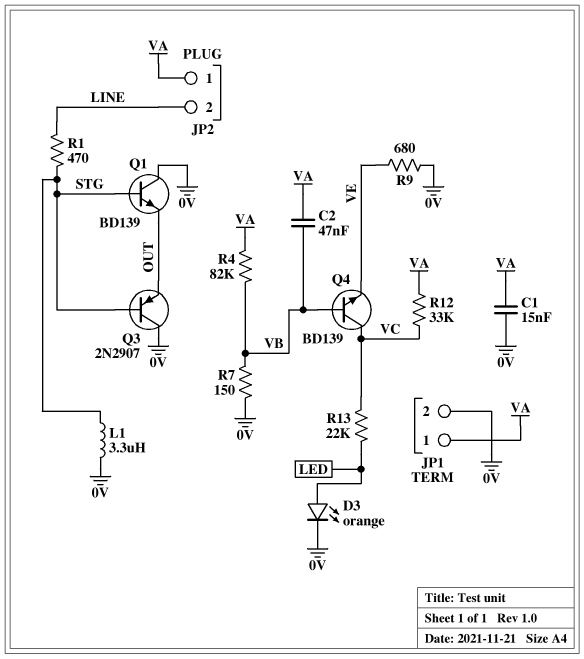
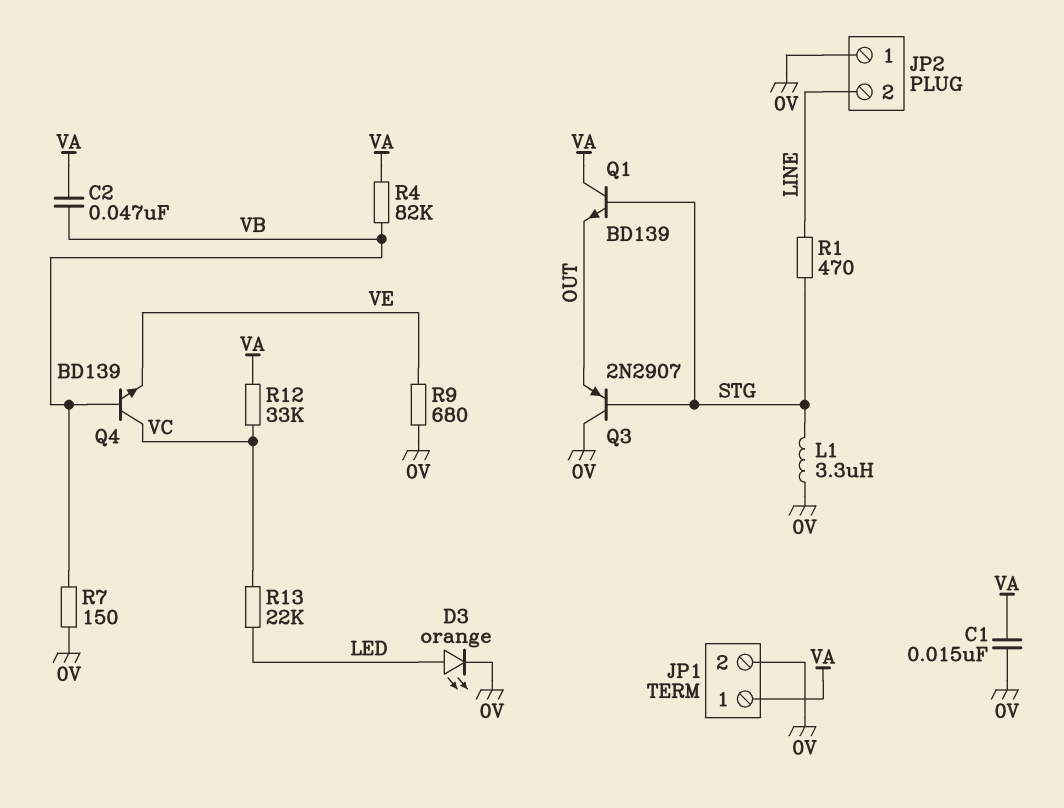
JP2 pin 1: VA -> 0V
Q1: NPN BD139 (B STG, C 0V, E OUT) -> NPN BD139 (B STG, C VA, E OUT)

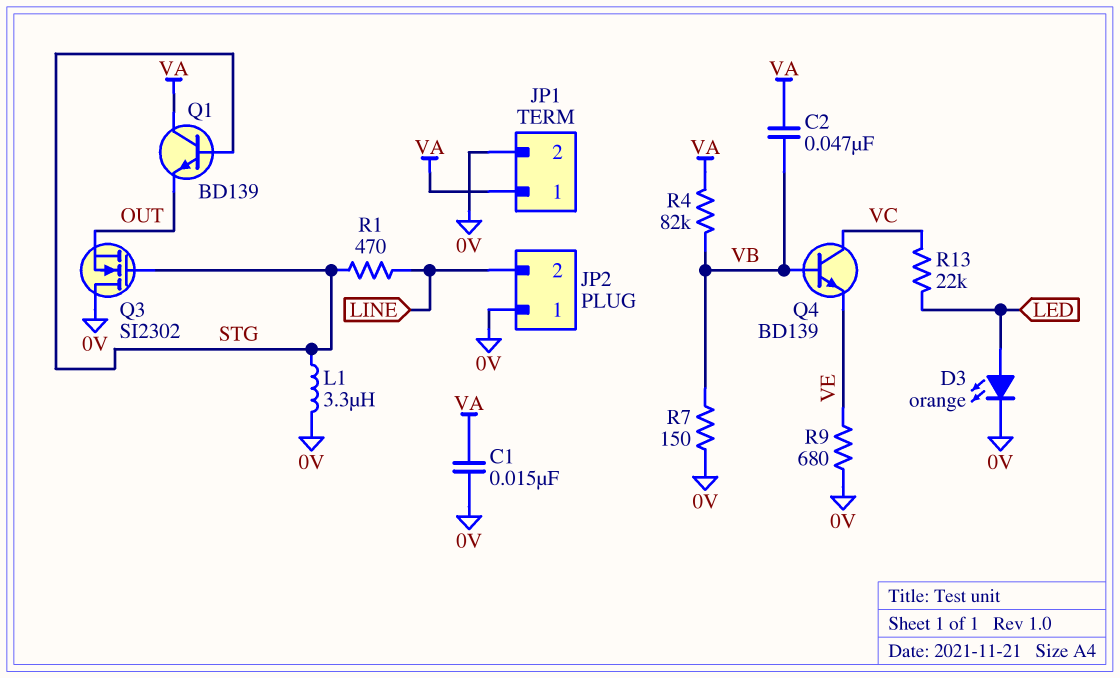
Q3: PNP 2N2907 (B STG, C 0V, E OUT) -> NMOS SI2302 (G STG, D 0V, S OUT)
R12: 33k (VA, VC) -> none

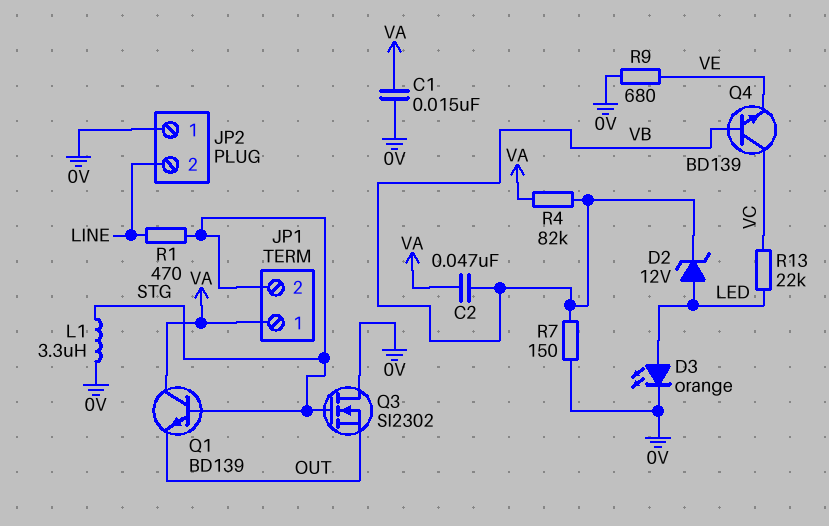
D2: none -> zener 12V (A LED, K VB)
JP1 pin 2: 0V -> STG

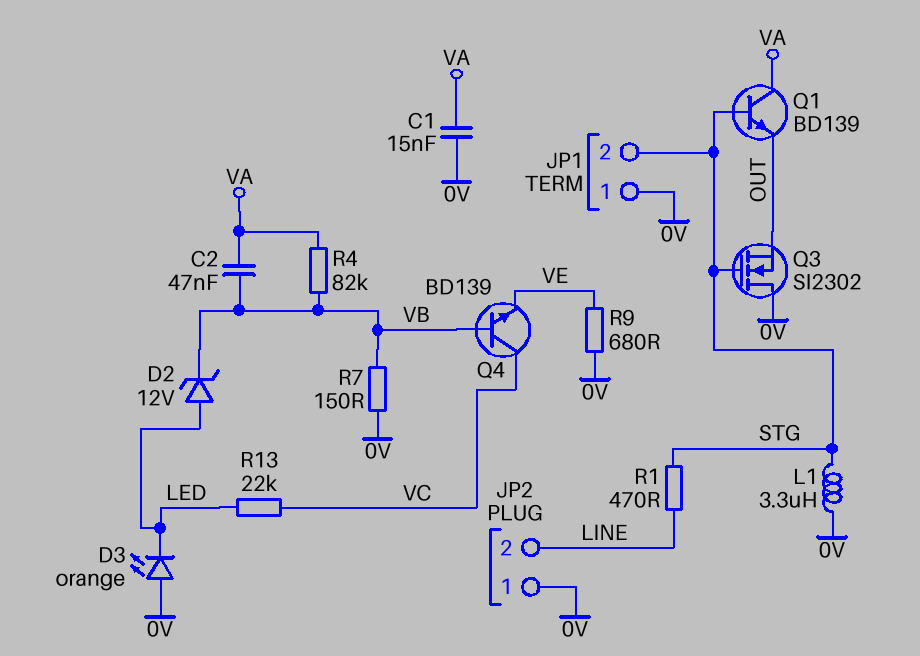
D3: LED orange (A LED, K 0V) -> LED orange (A 0V, K LED)
JP1 pin 1: VA -> 0V

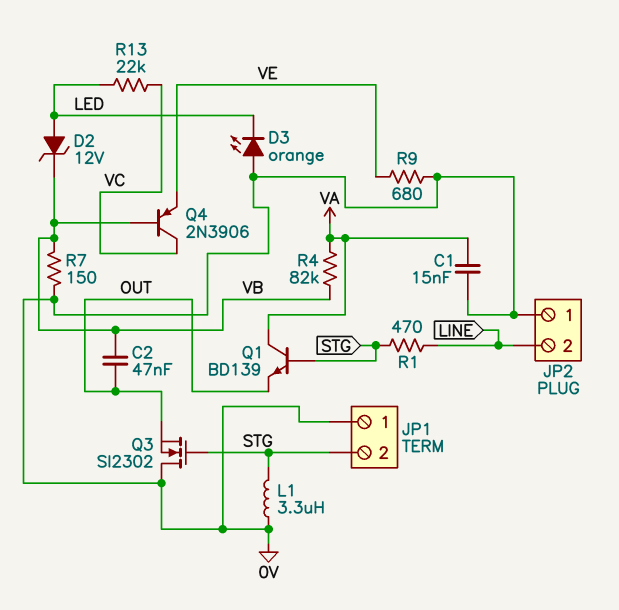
C2: 47nF (VA, VB) -> 47nF (OUT, VB)
Q4: NPN BD139 (B VB, C VC, E VE) -> PNP 2N3906 (B VB, C VC, E VE)

